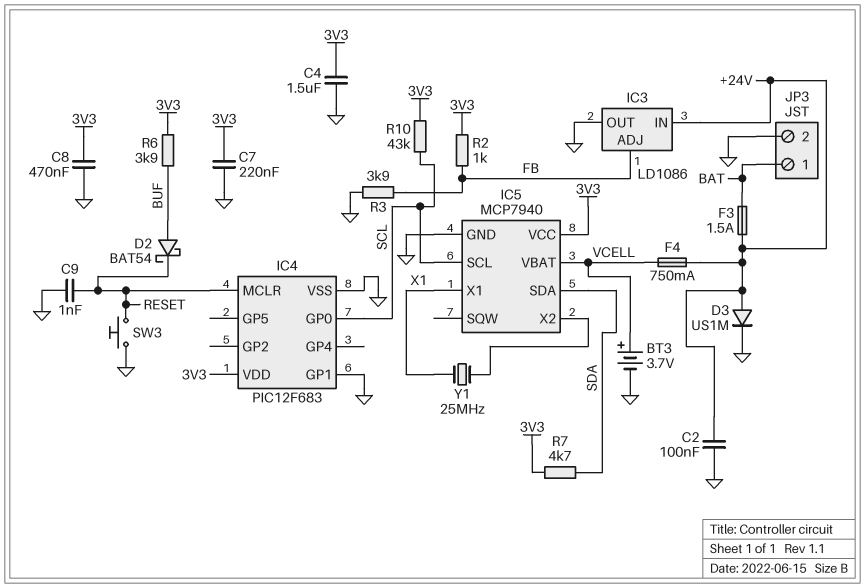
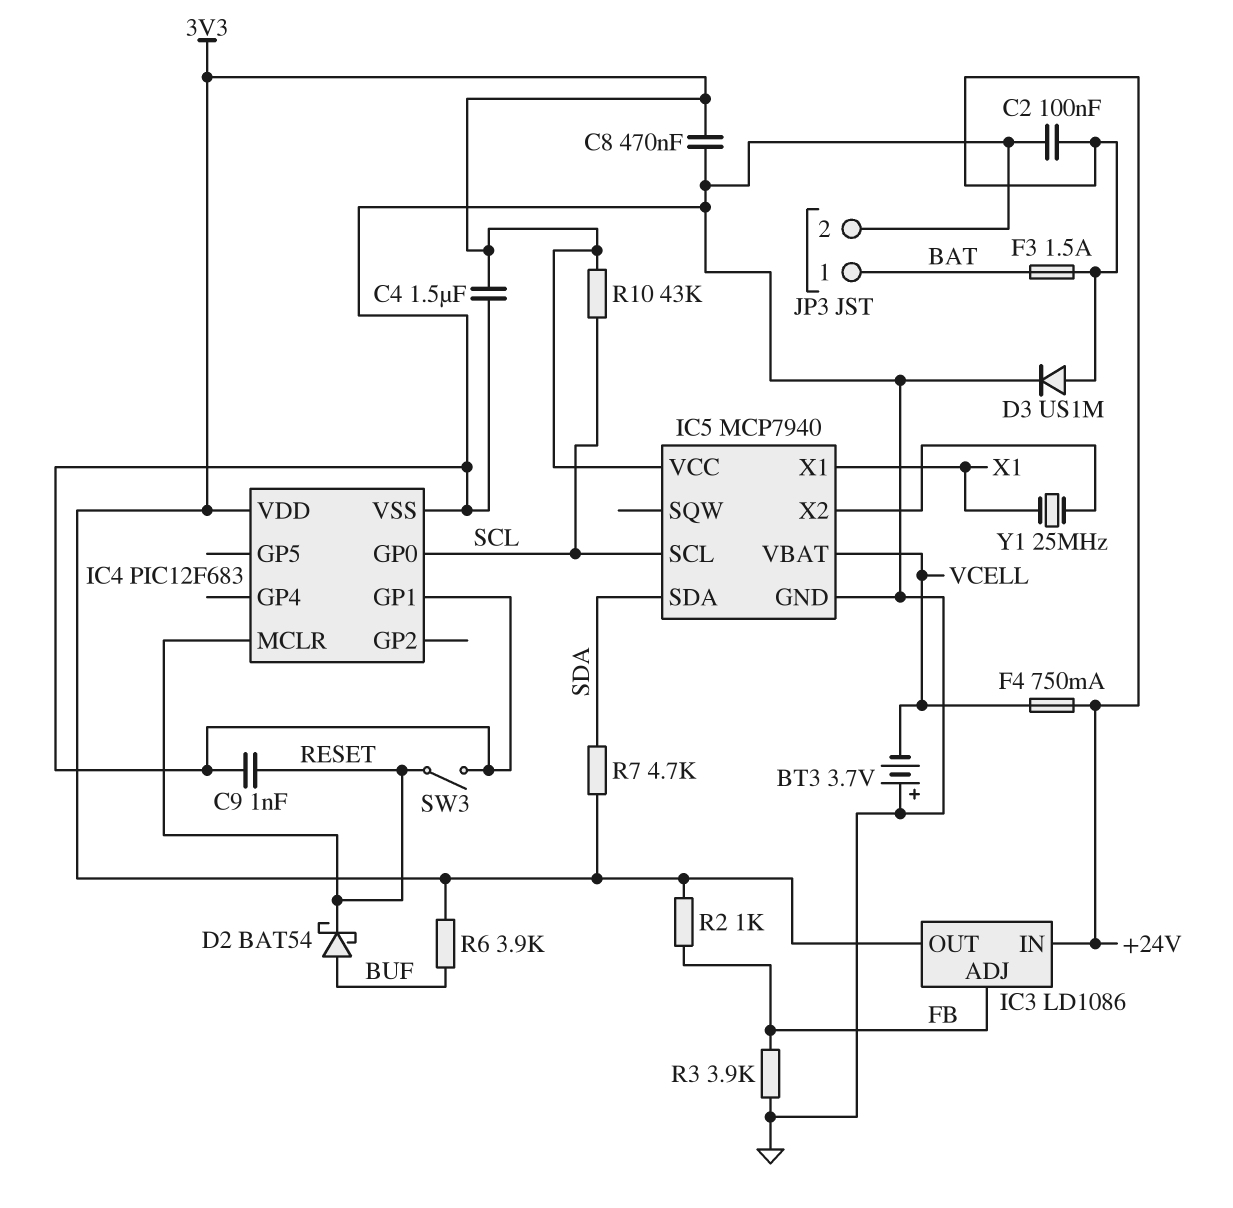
BT3: 3.7V (plus VCELL, minus GND) -> 3.7V (plus GND, minus VCELL)
C7: 220nF (3V3, GND) -> none
IC3 pin OUT: GND -> 3V3
SW3: button (GND, RESET) -> switch (GND, RESET)

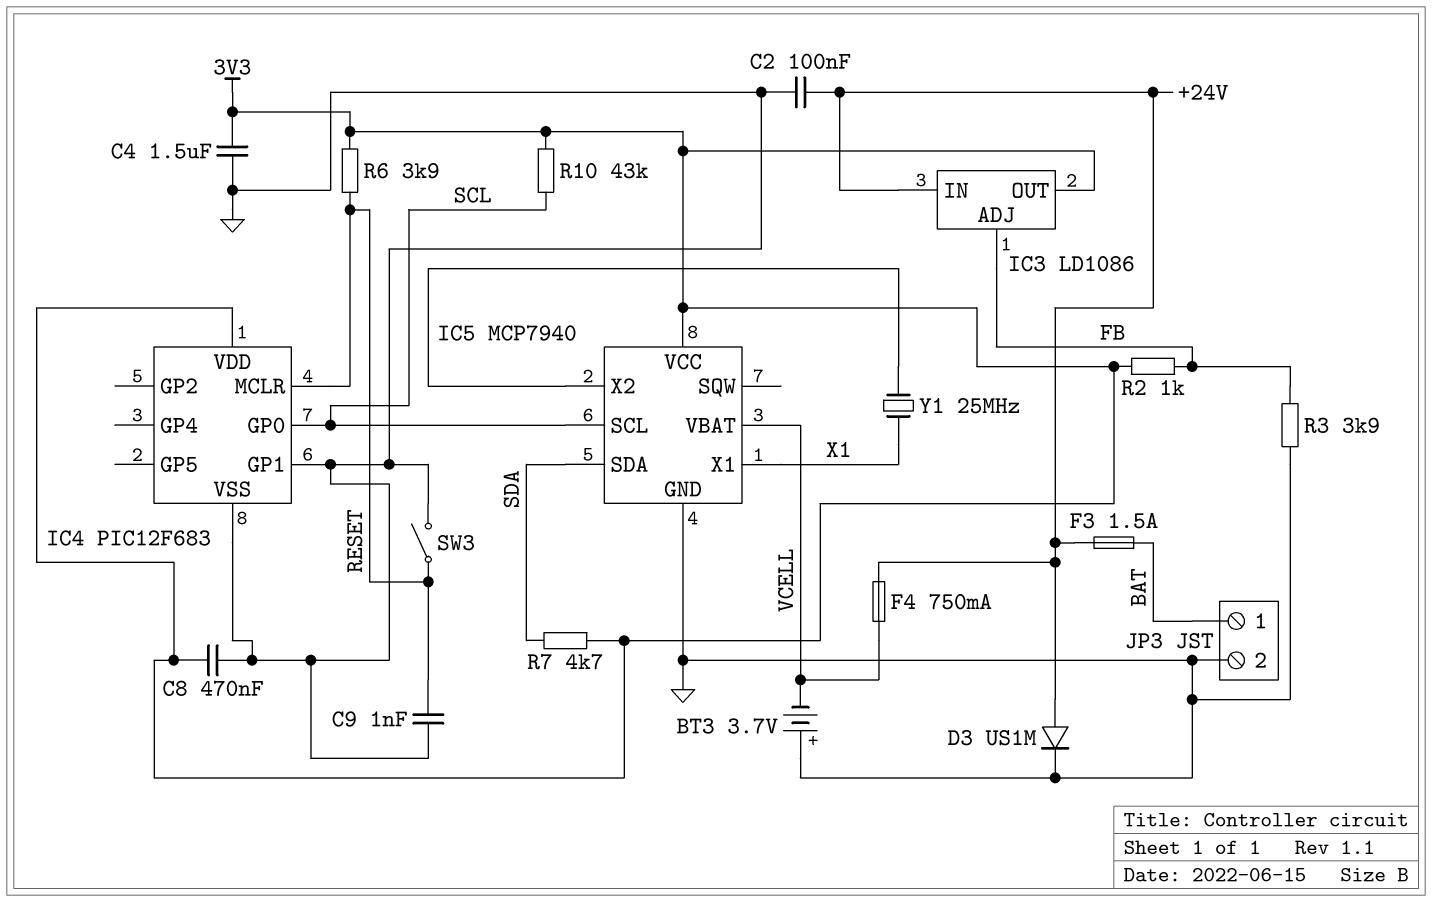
D2: schottky BAT54 (A BUF, K RESET) -> none
R6: 3.9k (3V3, BUF) -> 3.9k (3V3, RESET)

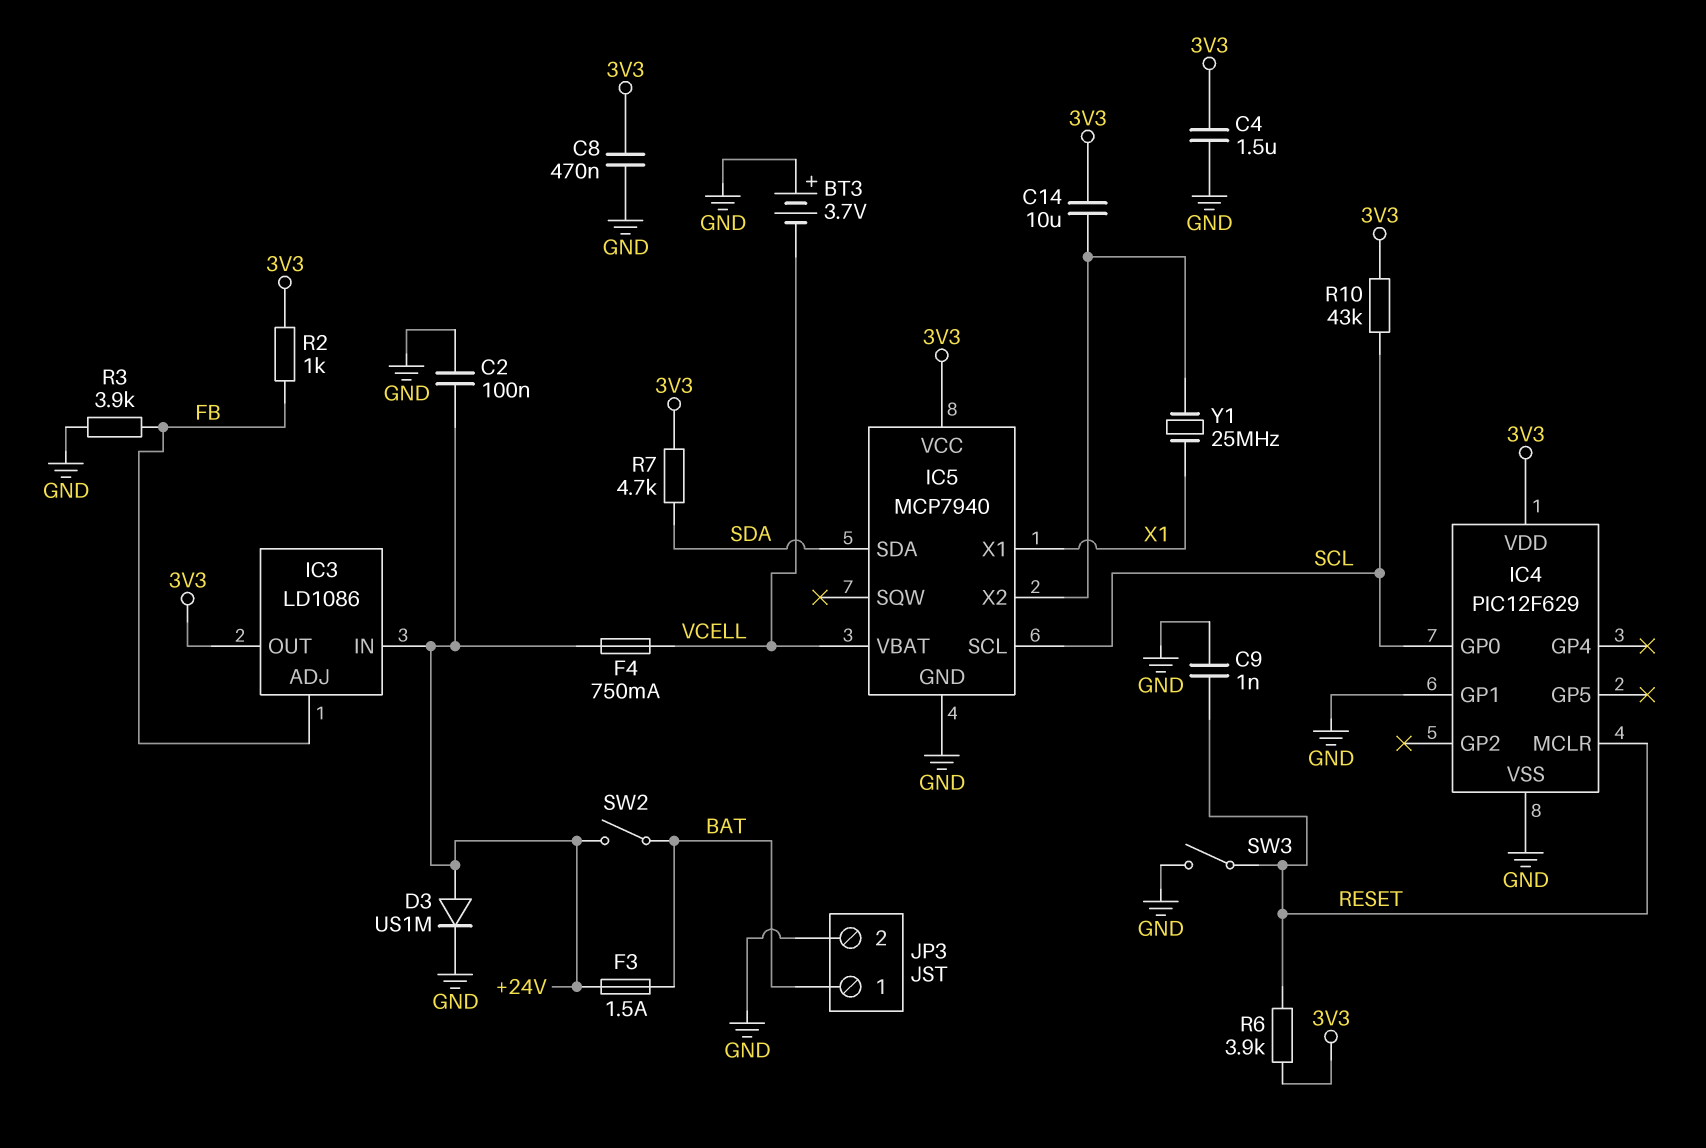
C14: none -> 10uF (3V3, IC5/X2)
IC4: PIC12F683 -> PIC12F629
SW2: none -> switch (+24V, BAT)

